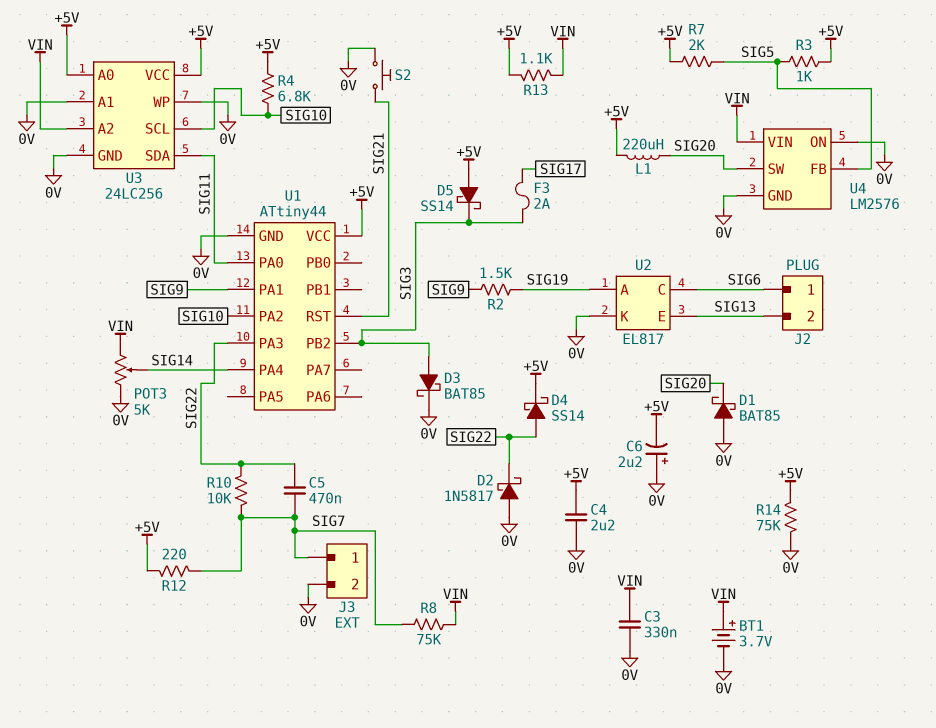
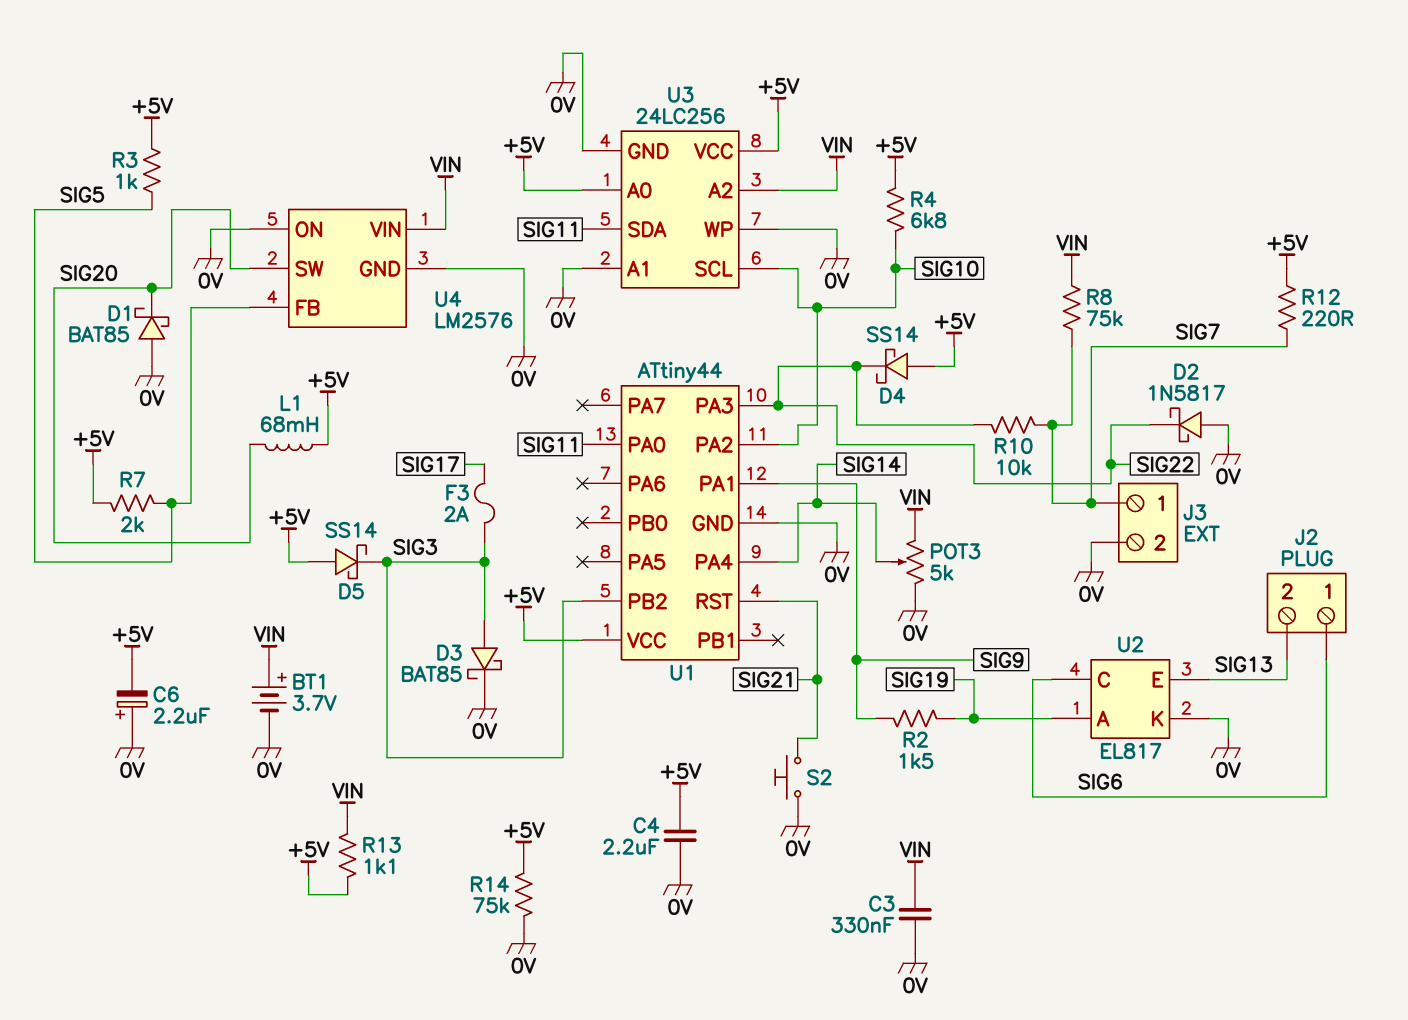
C5: 470nF (SIG7, SIG22) -> none
D4: schottky SS14 (A SIG22, K +5V) -> schottky SS14 (A +5V, K SIG22)
L1: 220uH (+5V, SIG20) -> 68mH (+5V, SIG20)

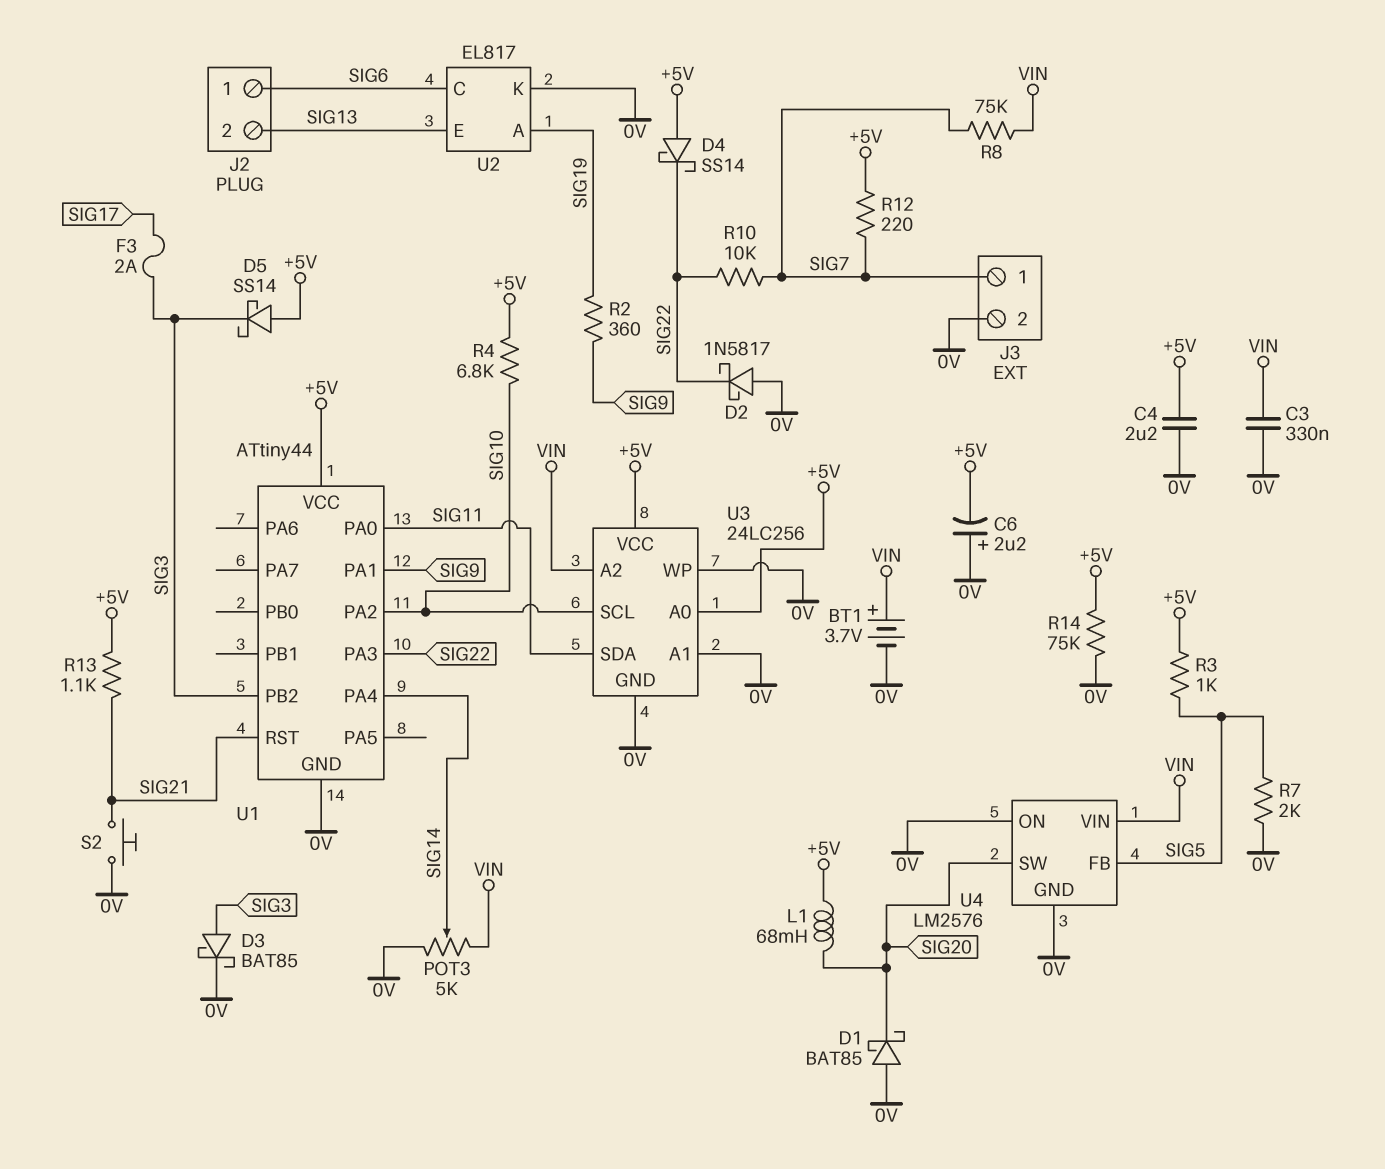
R2: 1.5k (SIG9, SIG19) -> 360 (SIG9, SIG19)
R7: 2k (+5V, SIG5) -> 2k (0V, SIG5)
R13: 1.1k (+5V, VIN) -> 1.1k (+5V, SIG21)

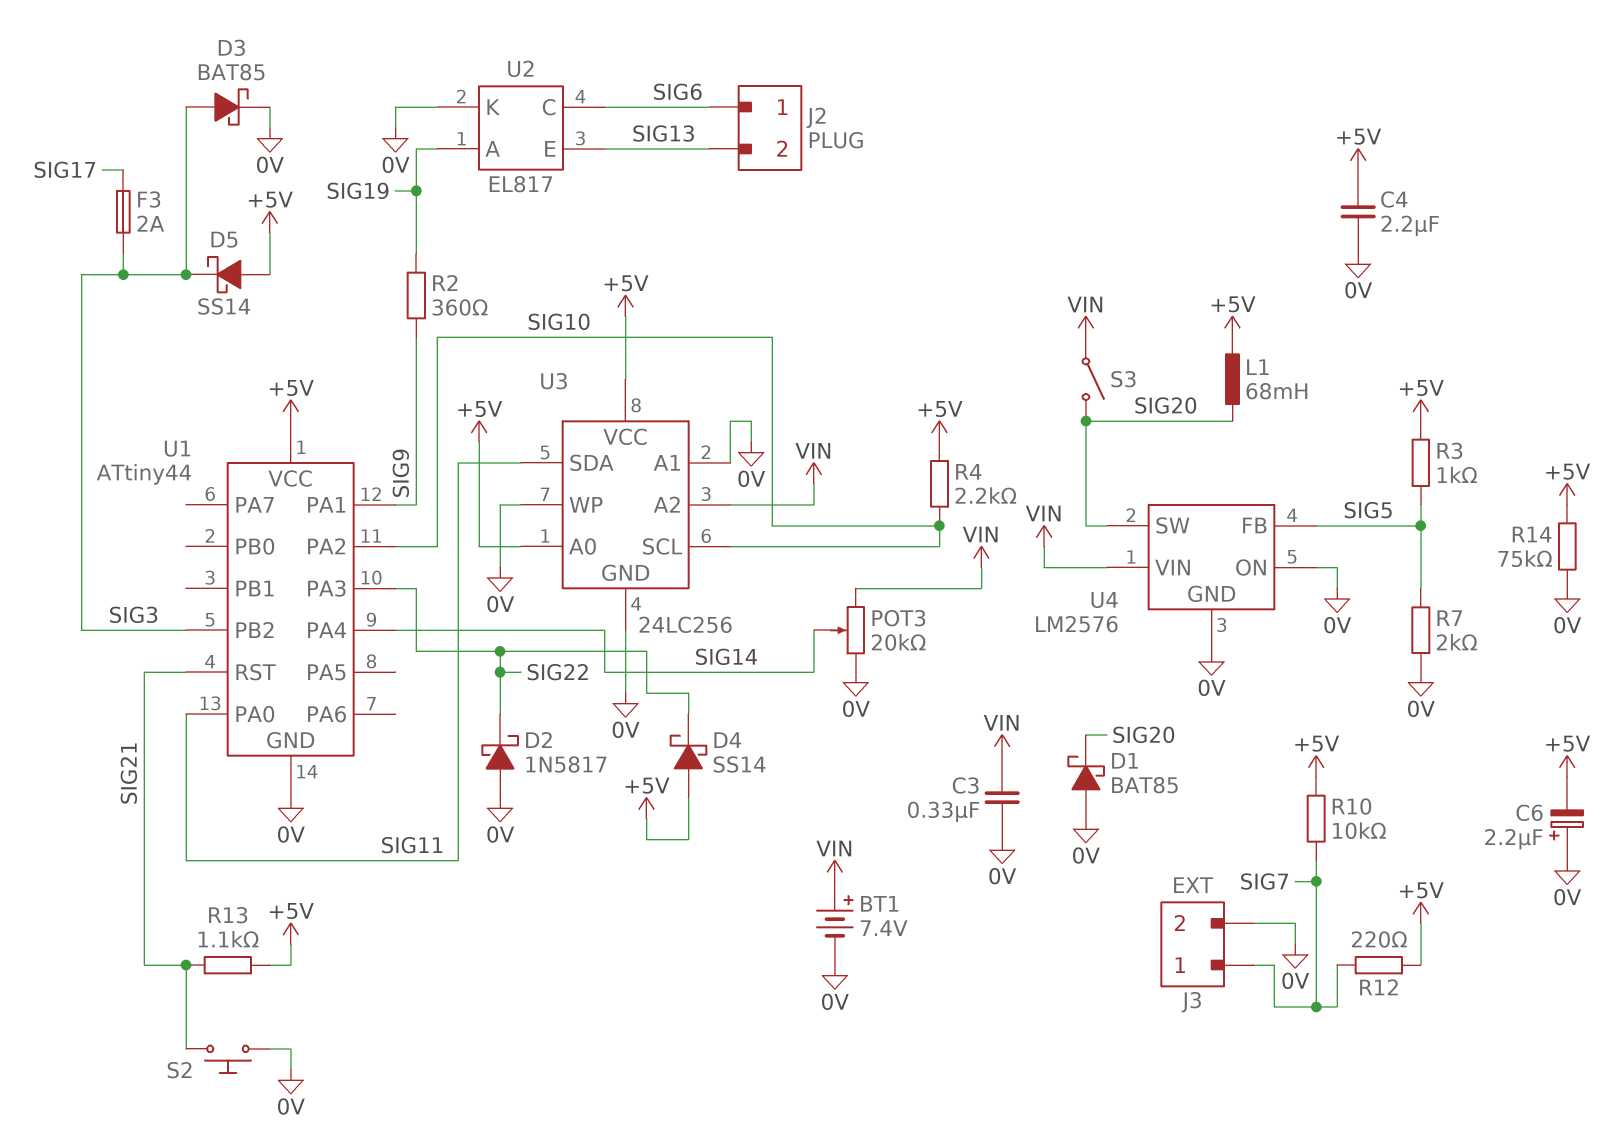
BT1: 3.7V (plus VIN, minus 0V) -> 7.4V (plus VIN, minus 0V)
POT3: 5k (0V, VIN, wiper SIG14) -> 20k (0V, VIN, wiper SIG14)
R4: 6.8k (+5V, SIG10) -> 2.2k (+5V, SIG10)
R8: 75k (SIG7, VIN) -> none
R10: 10k (SIG7, SIG22) -> 10k (+5V, SIG7)
S3: none -> switch (SIG20, VIN)

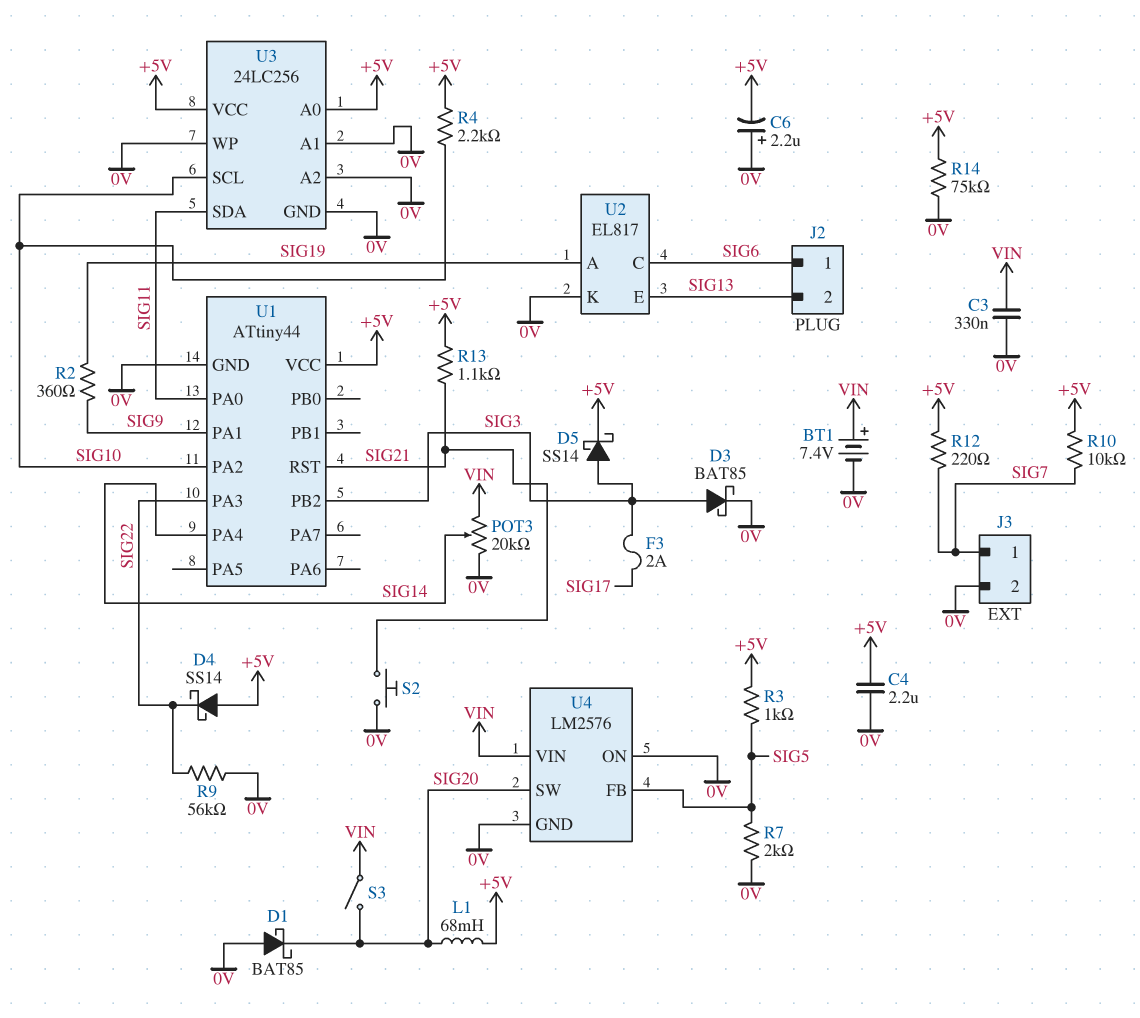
D2: schottky 1N5817 (A 0V, K SIG22) -> none
D5: schottky SS14 (A +5V, K SIG3) -> schottky SS14 (A SIG3, K +5V)
R9: none -> 56k (0V, SIG22)
U3 pin A2: VIN -> 0V

